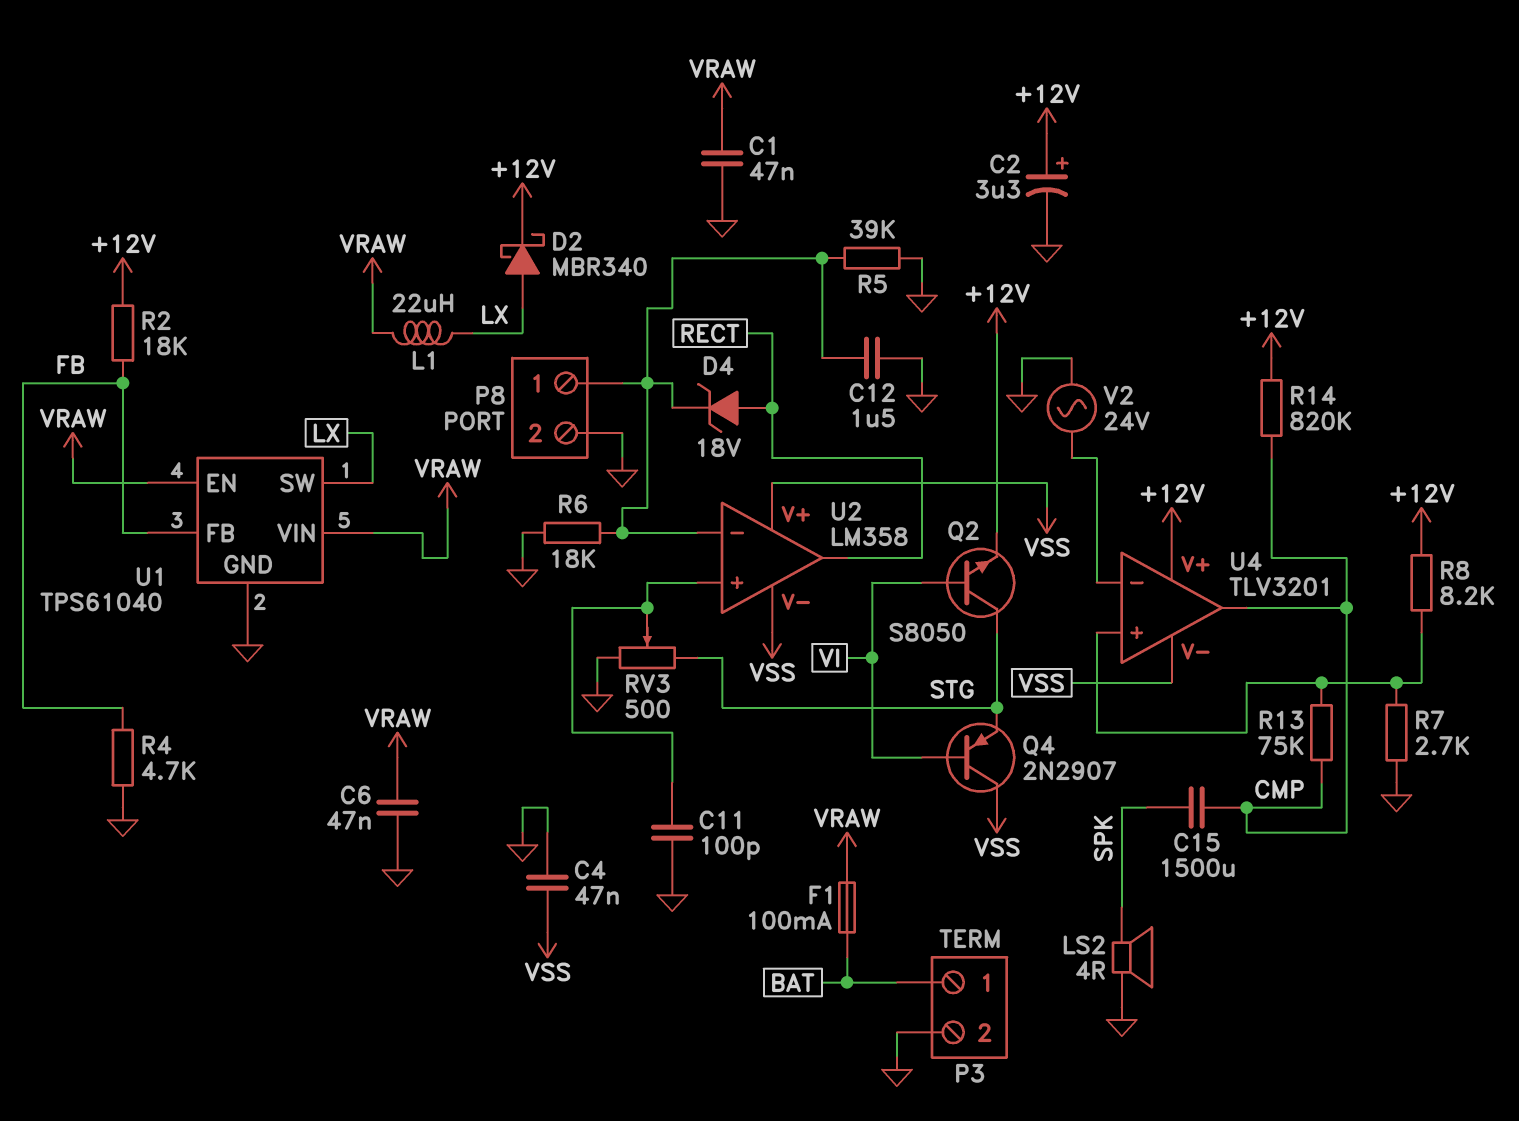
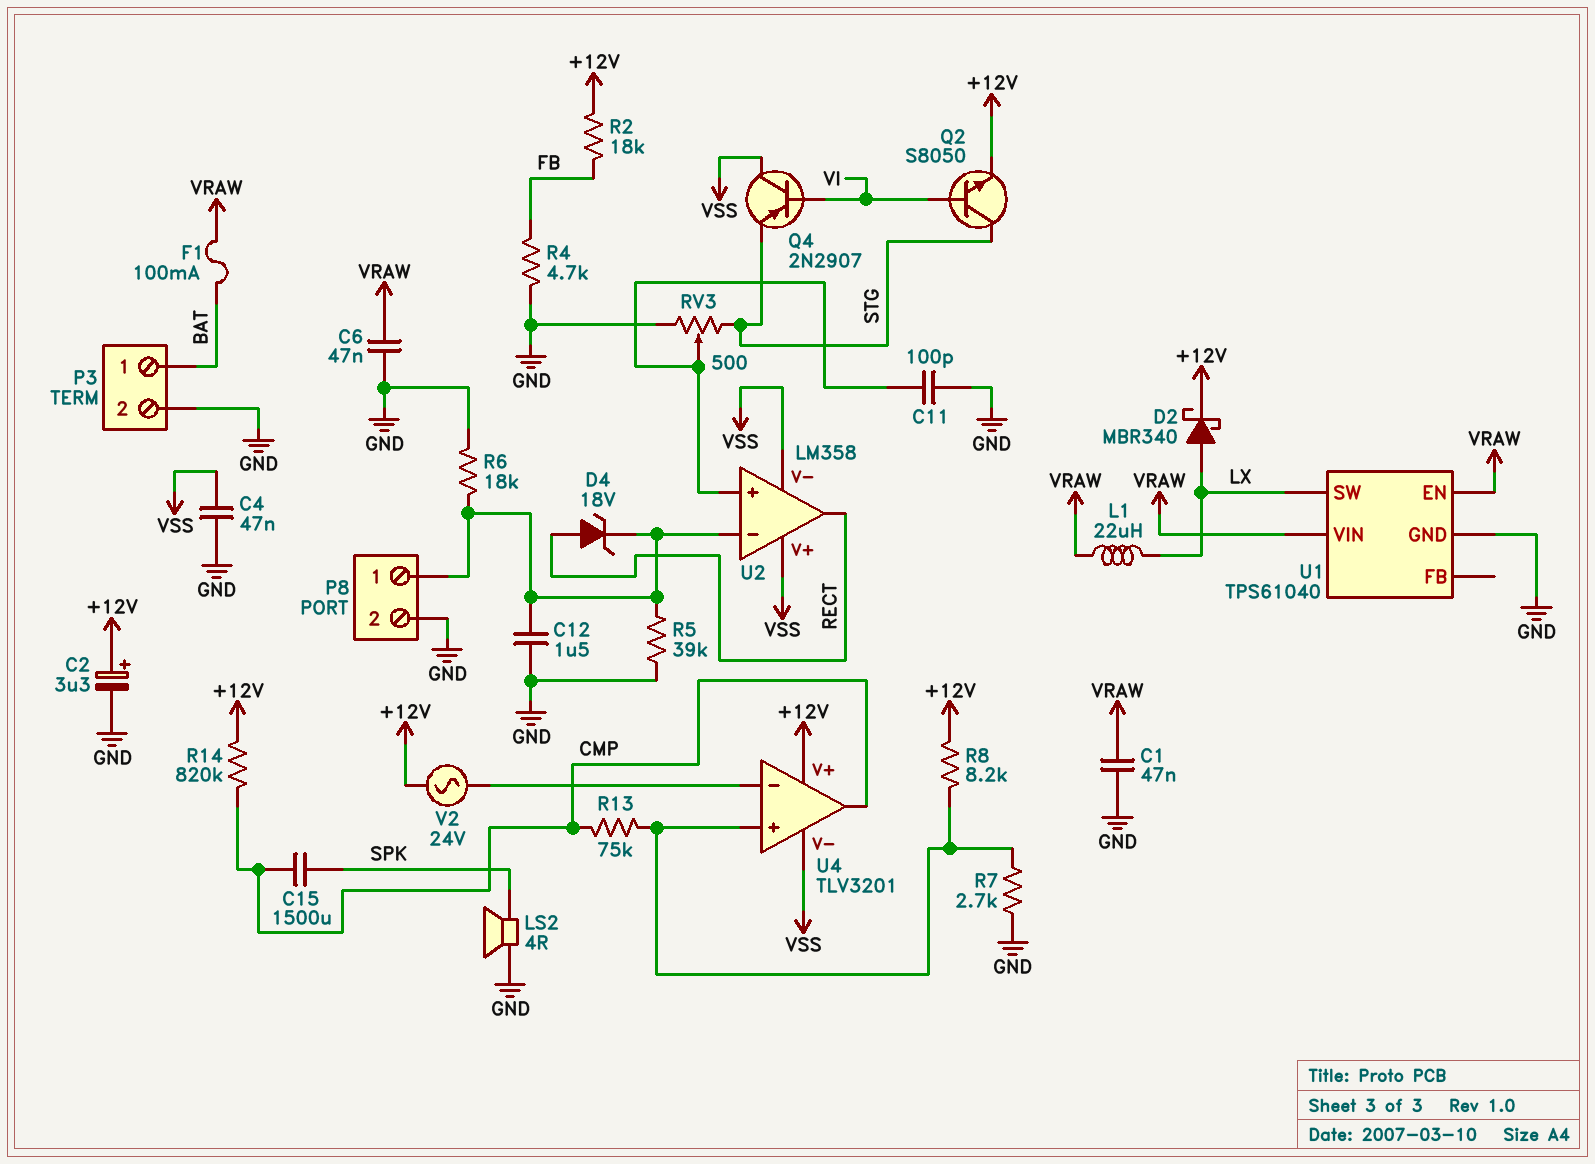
U1 pin FB: FB -> none
V2: AC 24V (GND, U4/in-) -> AC 24V (+12V, U4/in-)

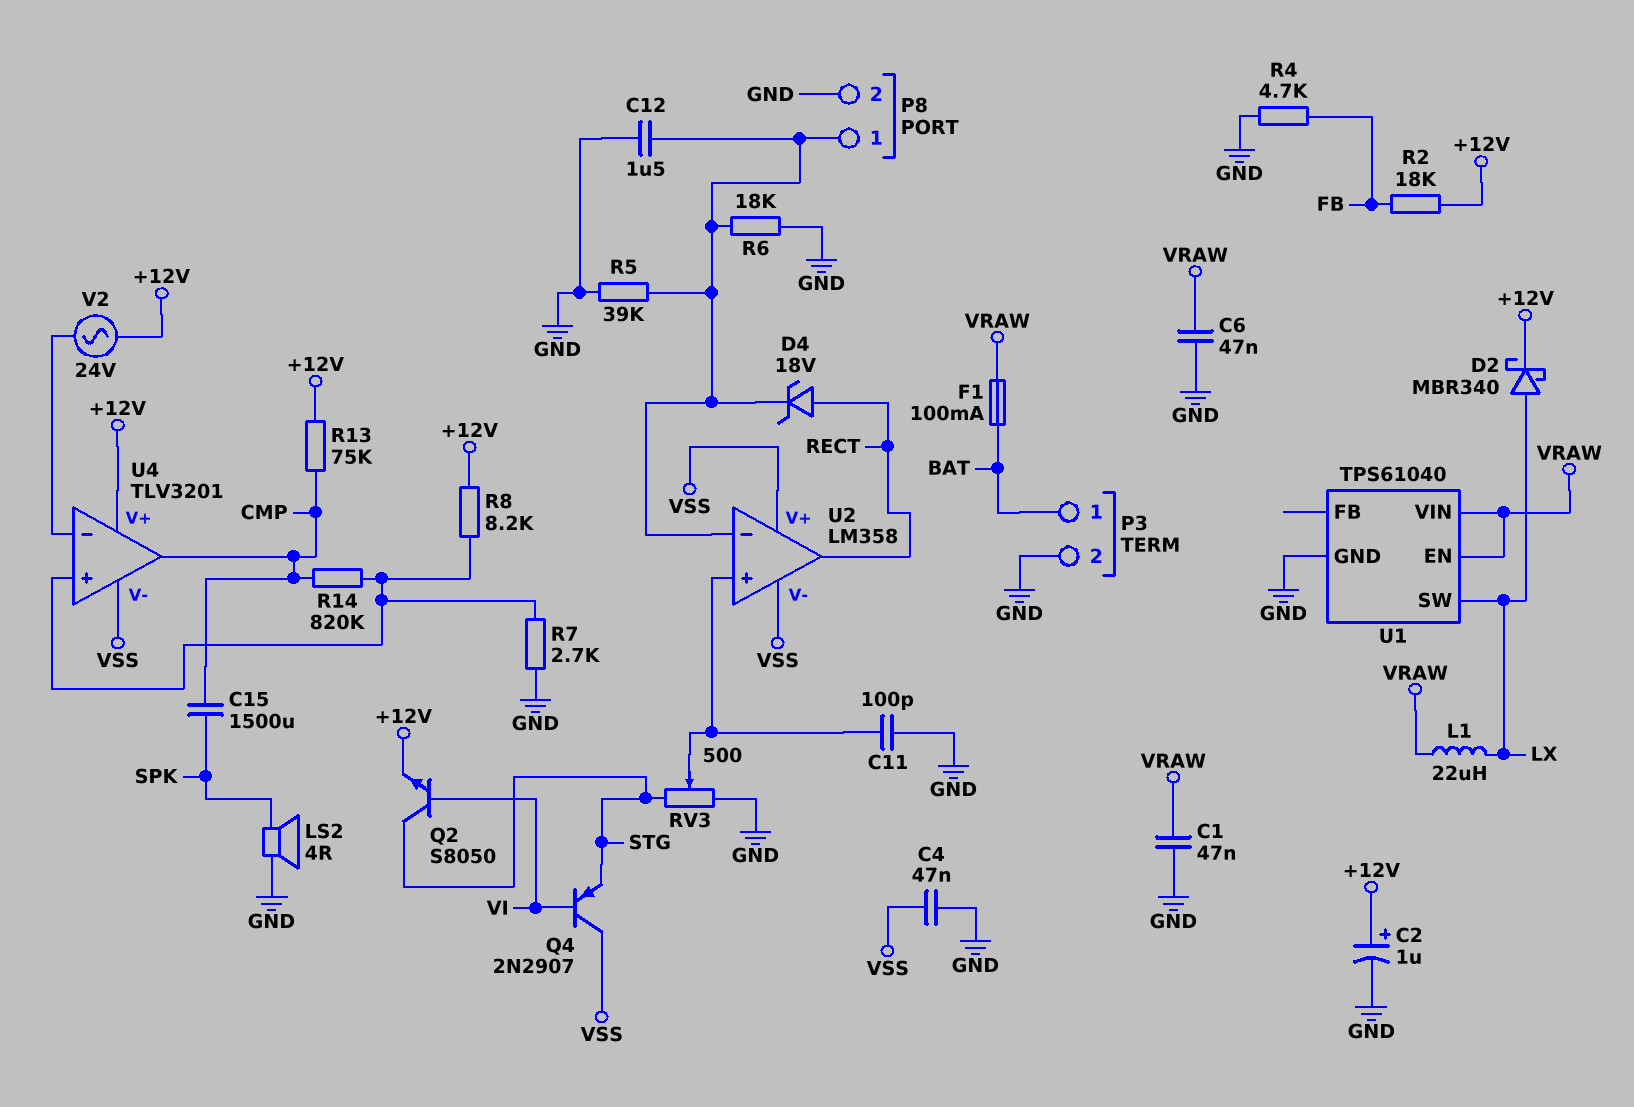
C2: 3.3uF (plus +12V, minus GND) -> 1uF (plus +12V, minus GND)
R13: 75k (CMP, U4/in+) -> 75k (+12V, CMP)
R14: 820k (+12V, CMP) -> 820k (CMP, U4/in+)

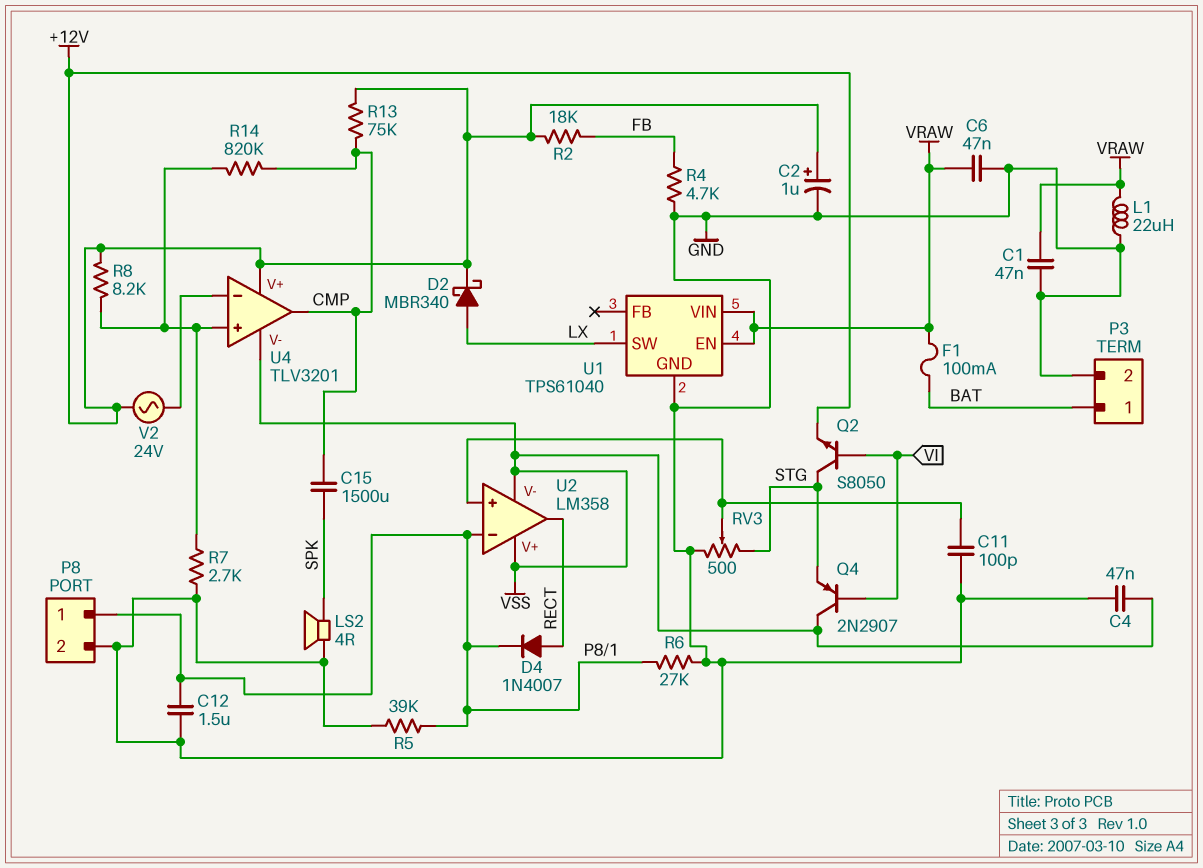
D4: zener 18V (A RECT, K P8/1) -> diode 1N4007 (A RECT, K P8/1)
L1: 22uH (LX, VRAW) -> 22uH (GND, VRAW)
R6: 18k (GND, P8/1) -> 27k (GND, P8/1)

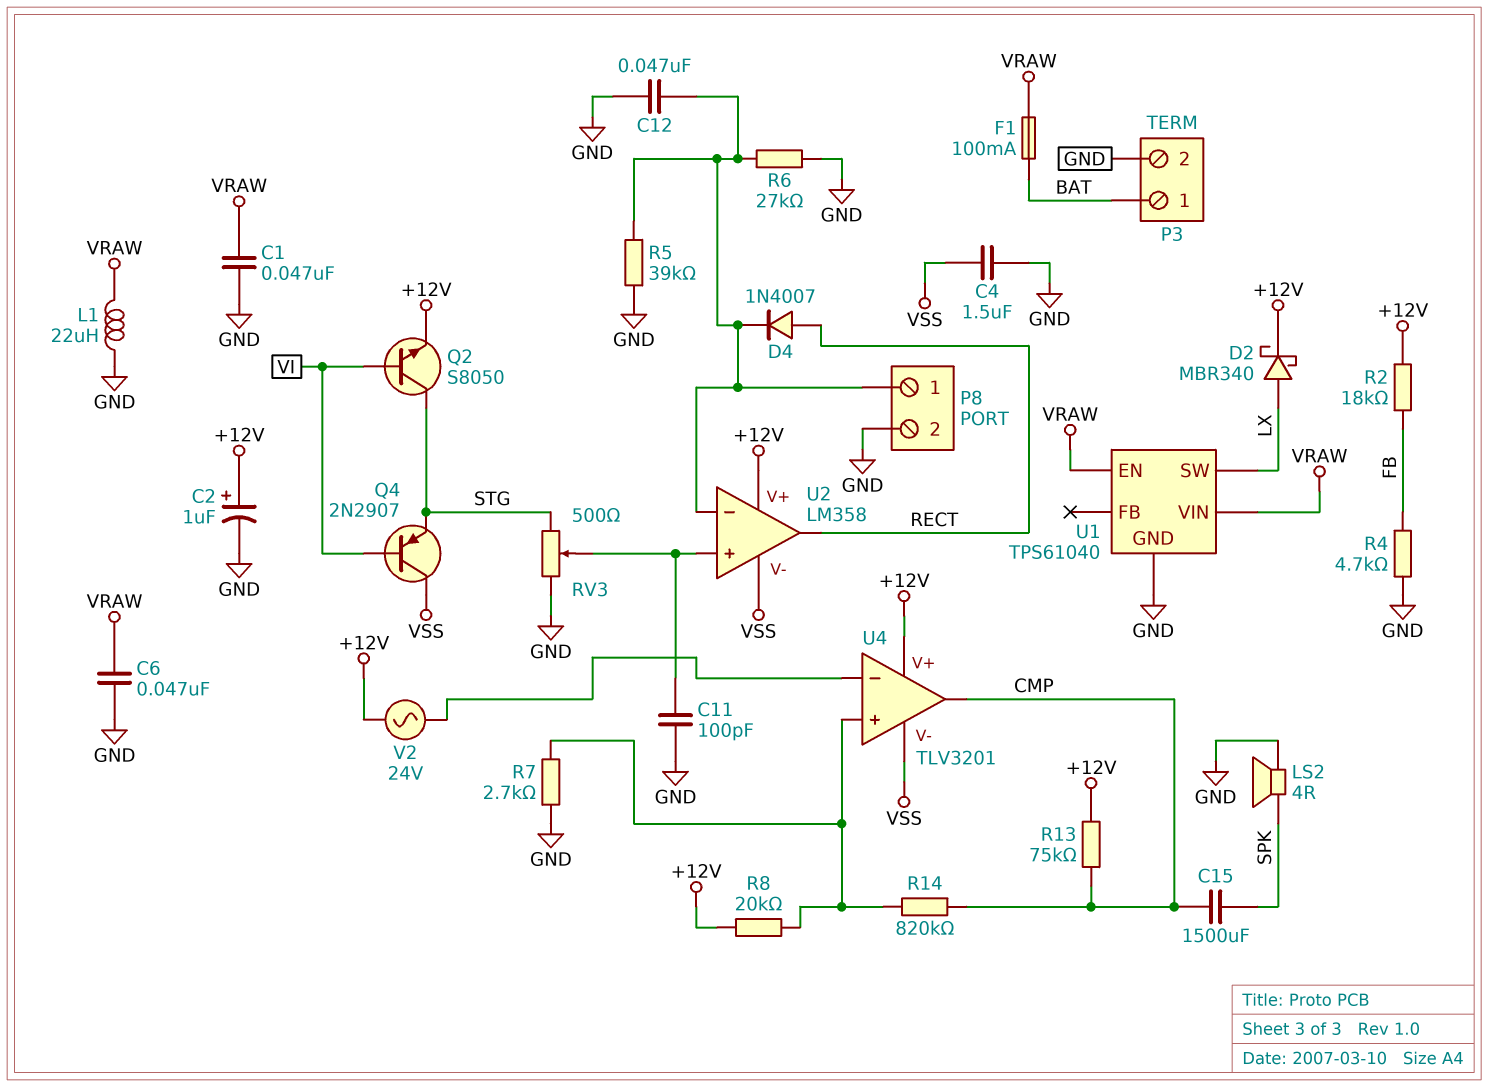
C4: 47nF (GND, VSS) -> 1.5uF (GND, VSS)
C12: 1.5uF (GND, P8/1) -> 47nF (GND, P8/1)
R8: 8.2k (+12V, U4/in+) -> 20k (+12V, U4/in+)
U2 pin V+: VSS -> +12V

